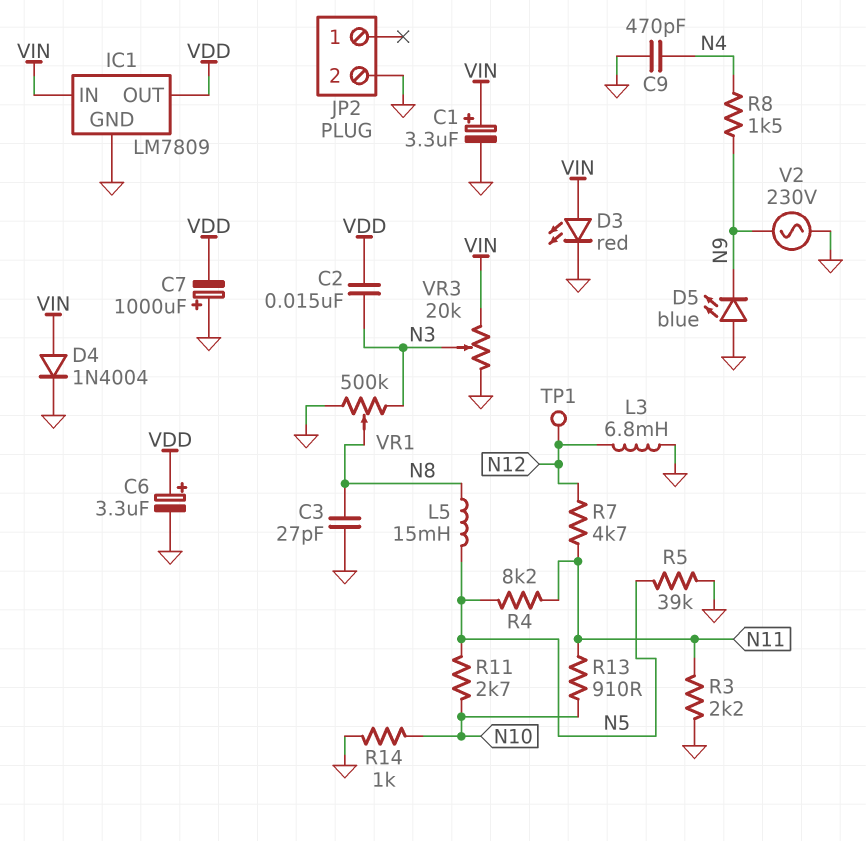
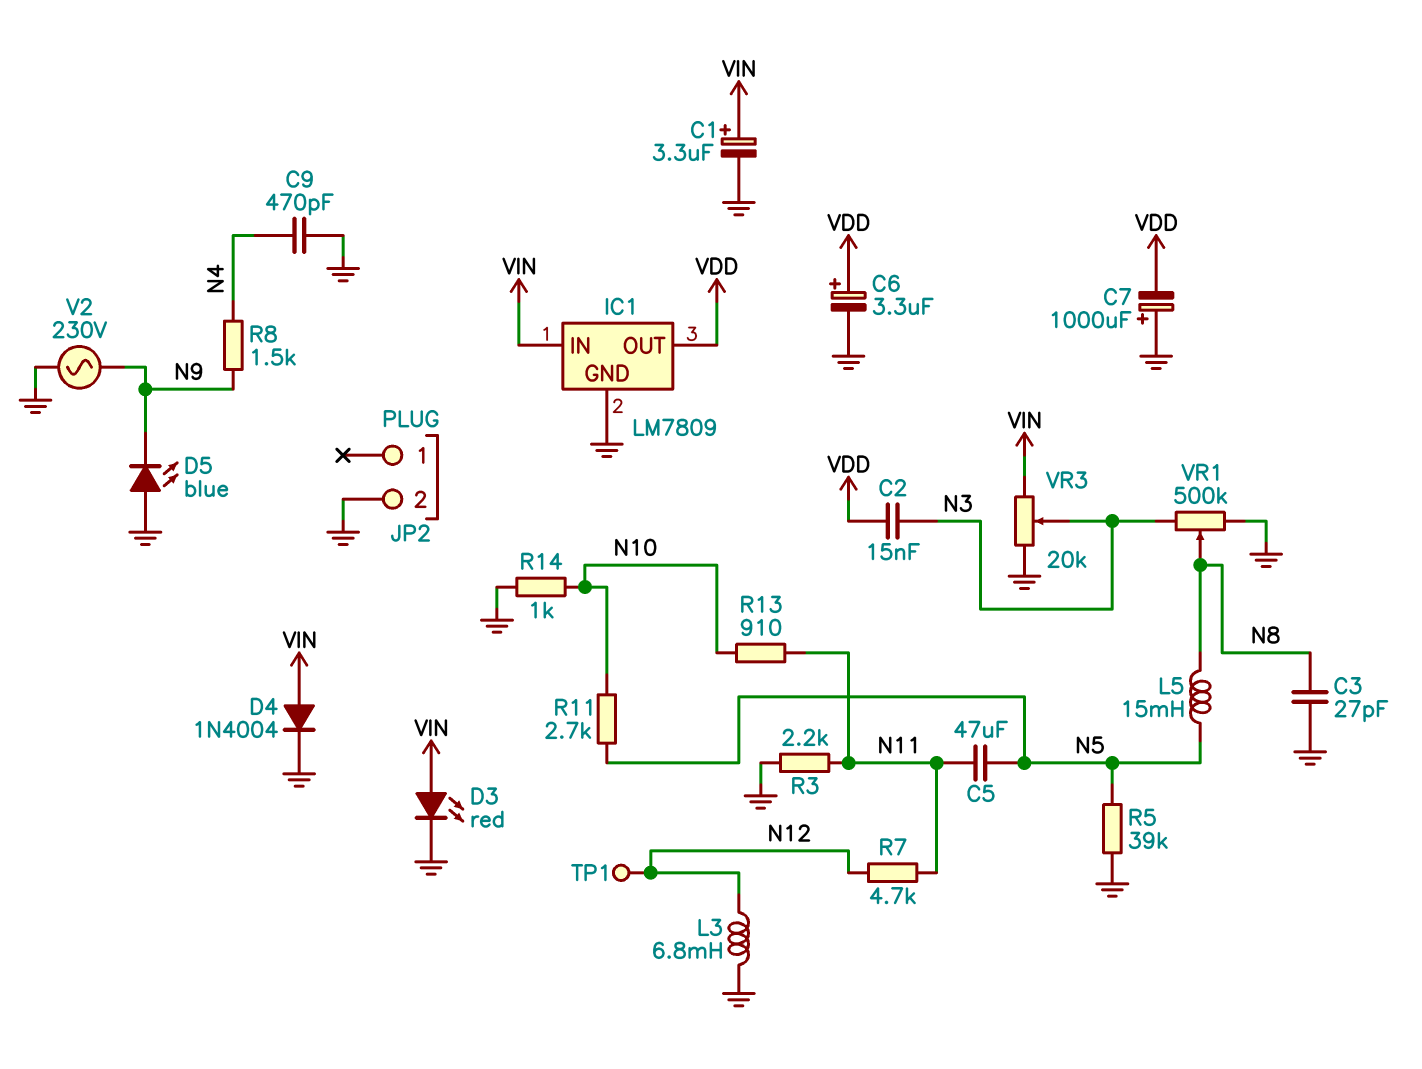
C5: none -> 47uF (N5, N11)
R4: 8.2k (N5, N11) -> none

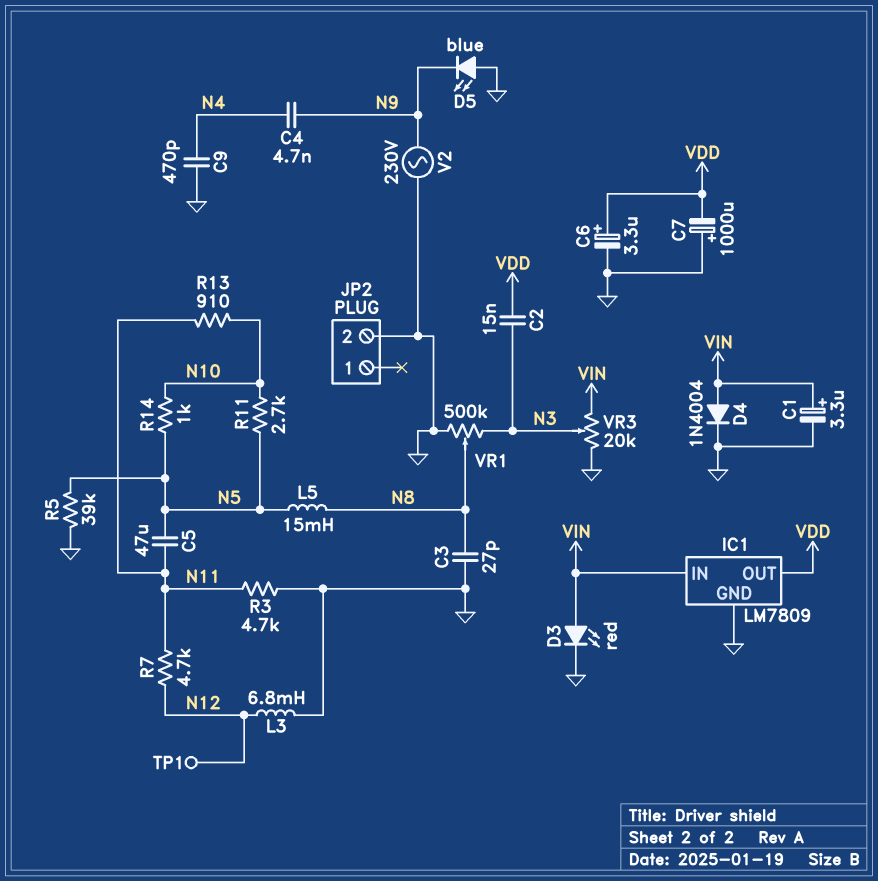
C4: none -> 4.7nF (N4, N9)
R3: 2.2k (GND, N11) -> 4.7k (GND, N11)
R8: 1.5k (N4, N9) -> none
R14: 1k (GND, N10) -> 1k (N5, N10)

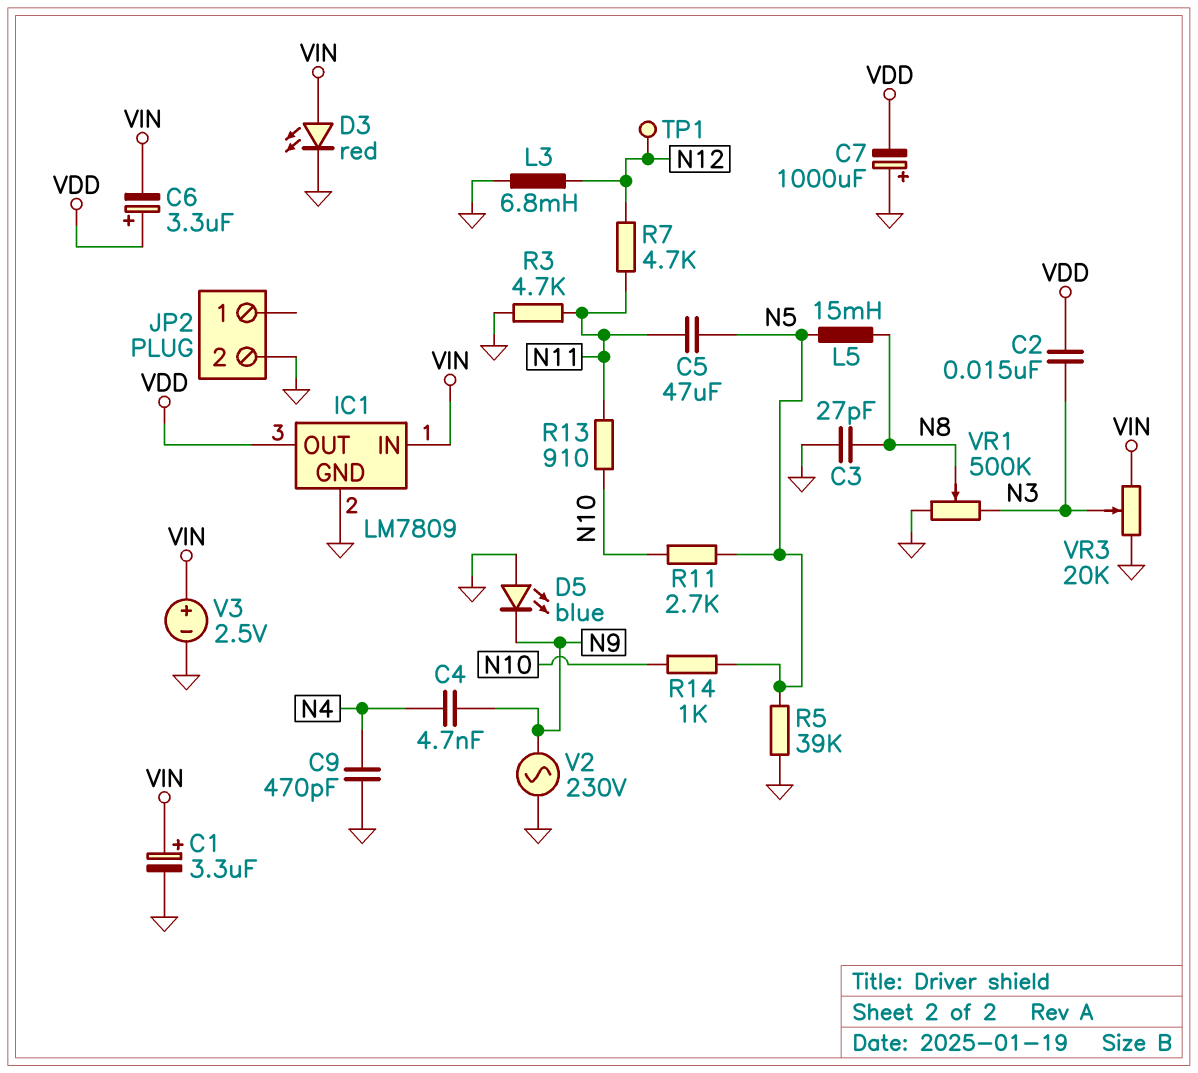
C6: 3.3uF (plus VDD, minus GND) -> 3.3uF (plus VDD, minus VIN)
D4: diode 1N4004 (A VIN, K GND) -> none
V3: none -> 2.5V (plus VIN, minus GND)

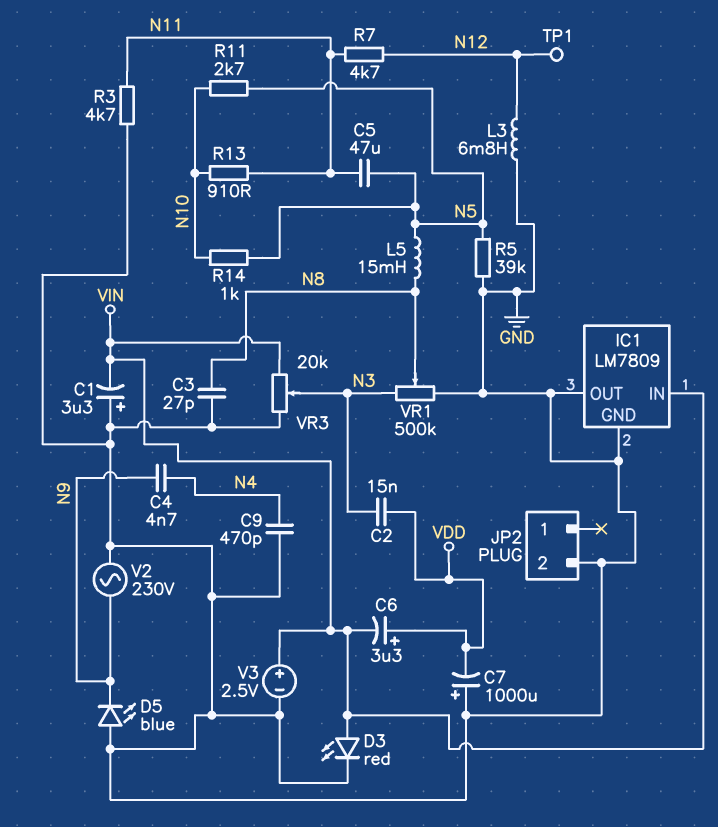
C1: 3.3uF (plus VIN, minus GND) -> 3.3uF (plus GND, minus VIN)
IC1 pin OUT: VDD -> GND

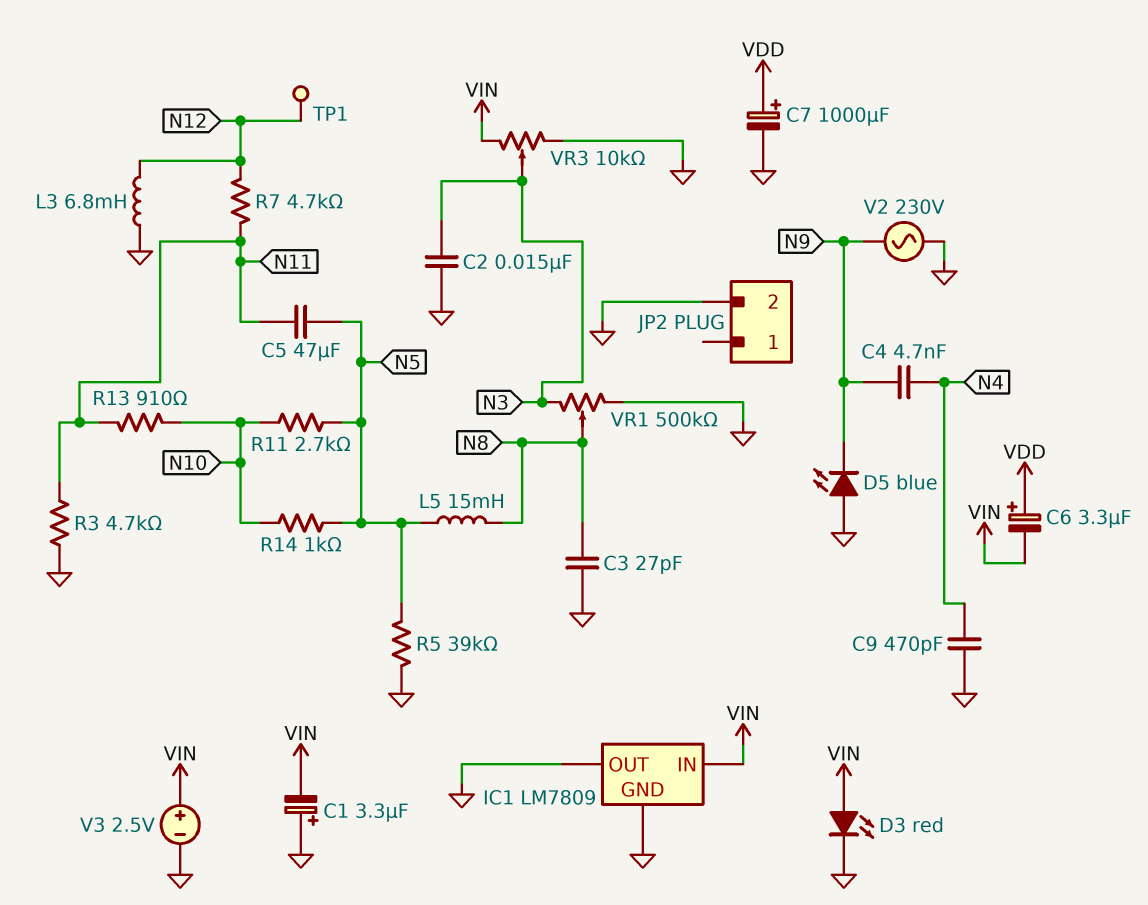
C2: 15nF (N3, VDD) -> 15nF (GND, N3)
C7: 1000uF (plus GND, minus VDD) -> 1000uF (plus VDD, minus GND)
VR3: 20k (GND, VIN, wiper N3) -> 10k (GND, VIN, wiper N3)

